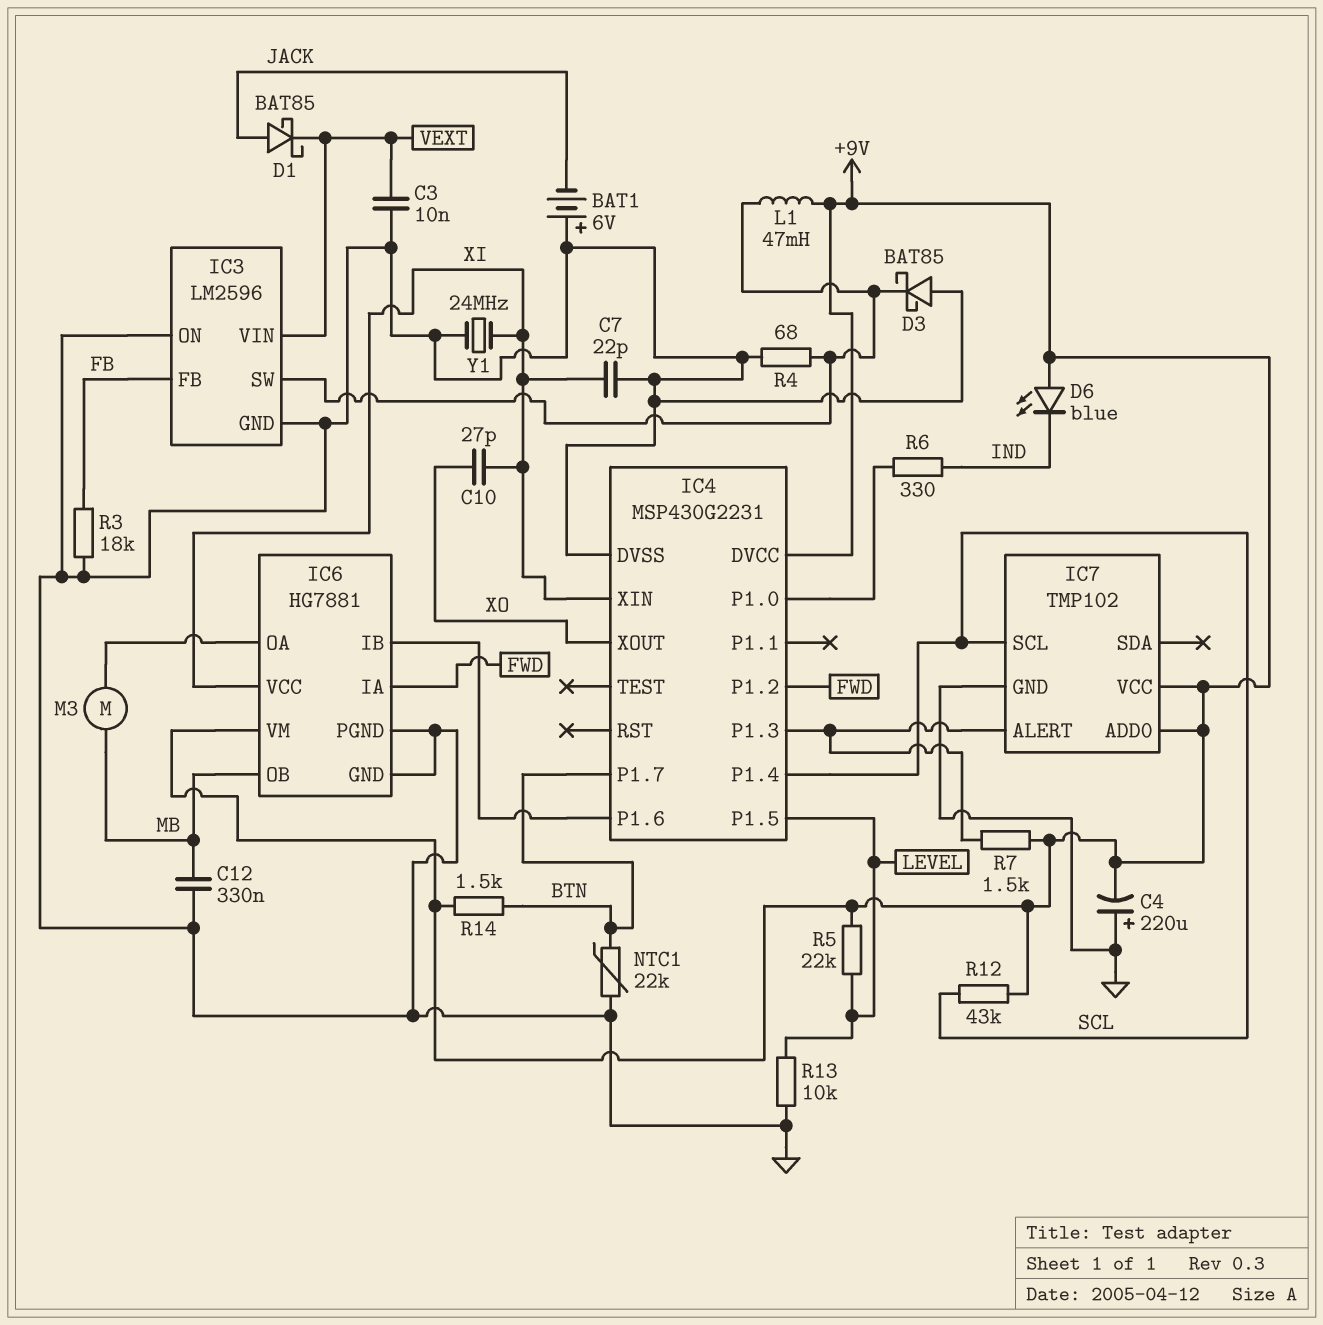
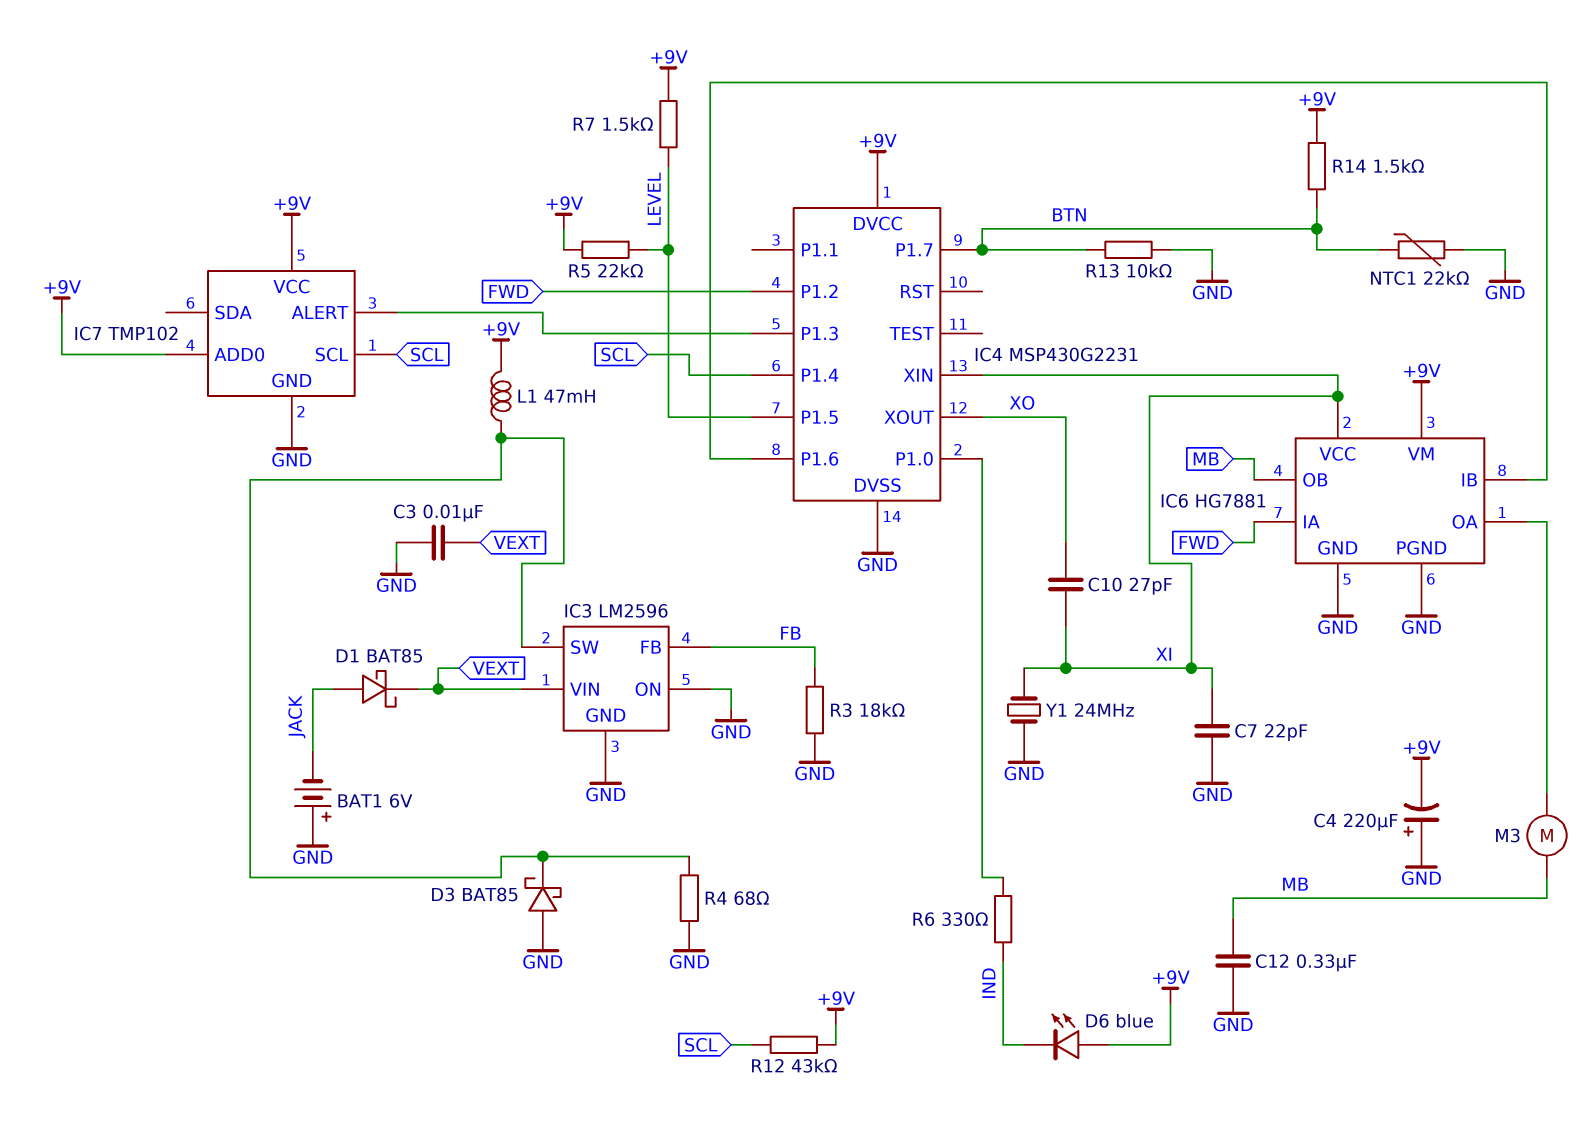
R7: 1.5k (+9V, IC4/P1.3) -> 1.5k (+9V, LEVEL)
R13: 10k (GND, LEVEL) -> 10k (BTN, GND)

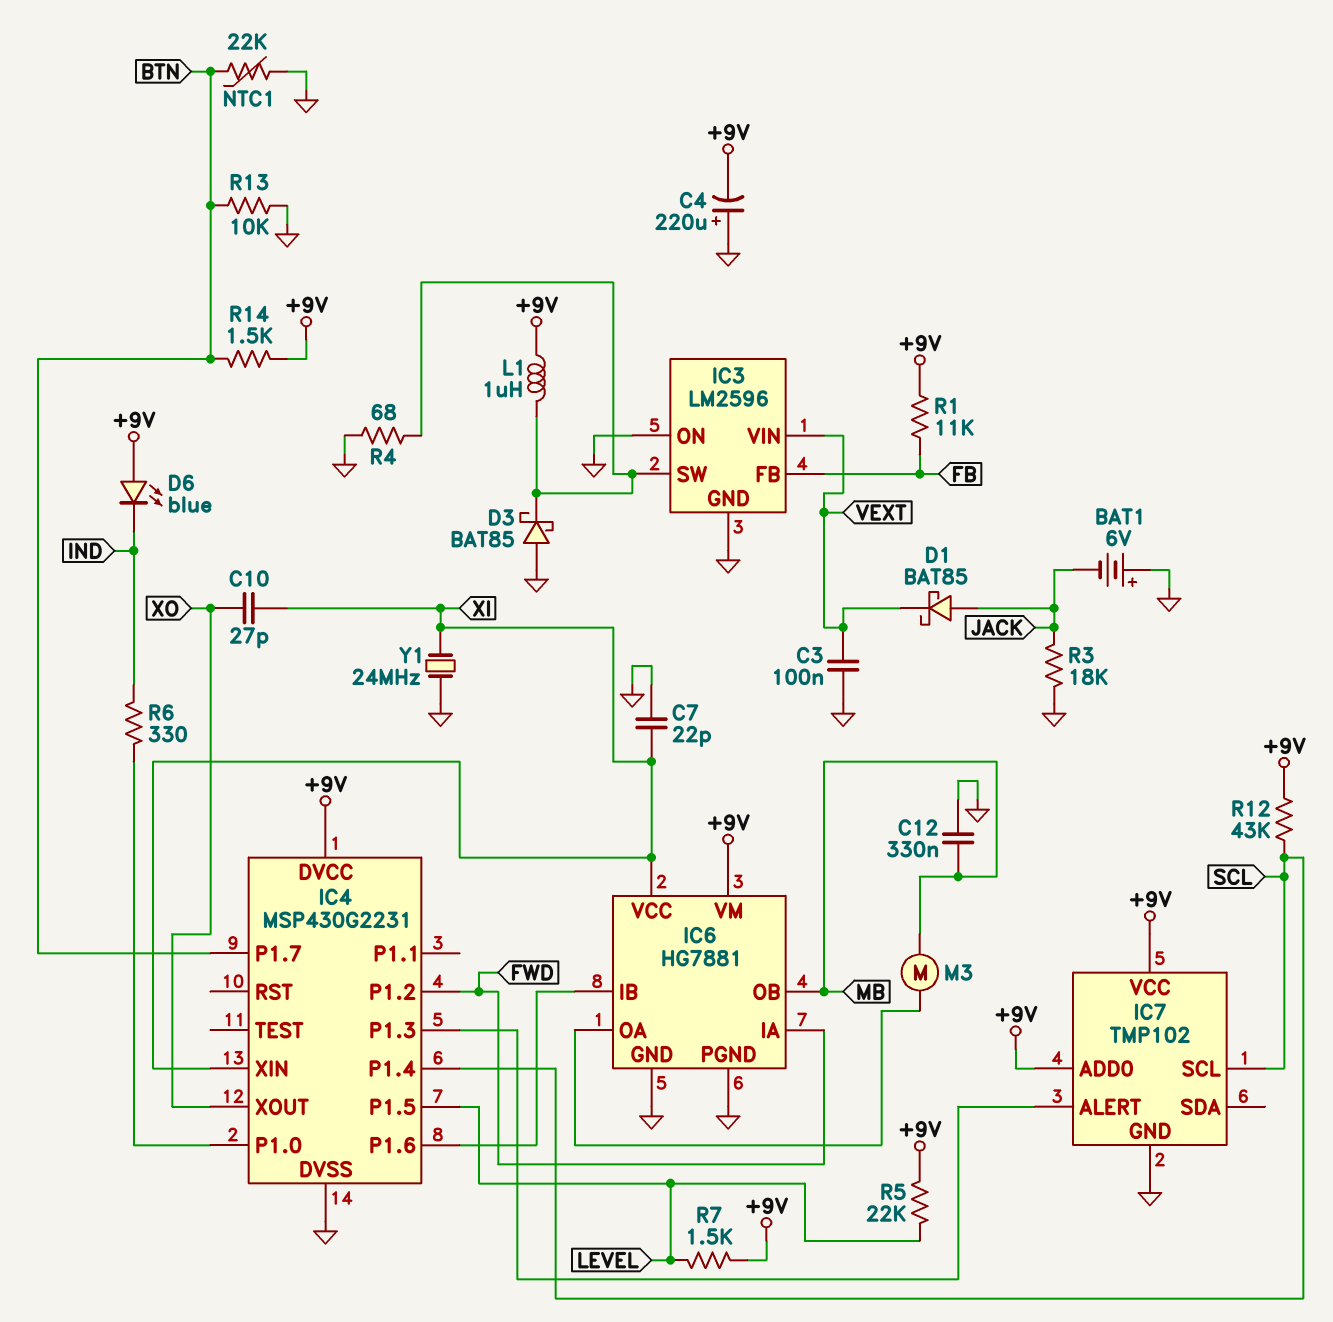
C3: 10nF (GND, VEXT) -> 100nF (GND, VEXT)
L1: 47mH (+9V, IC3/SW) -> 1uH (+9V, IC3/SW)
R1: none -> 11k (+9V, FB)
R3: 18k (FB, GND) -> 18k (GND, JACK)

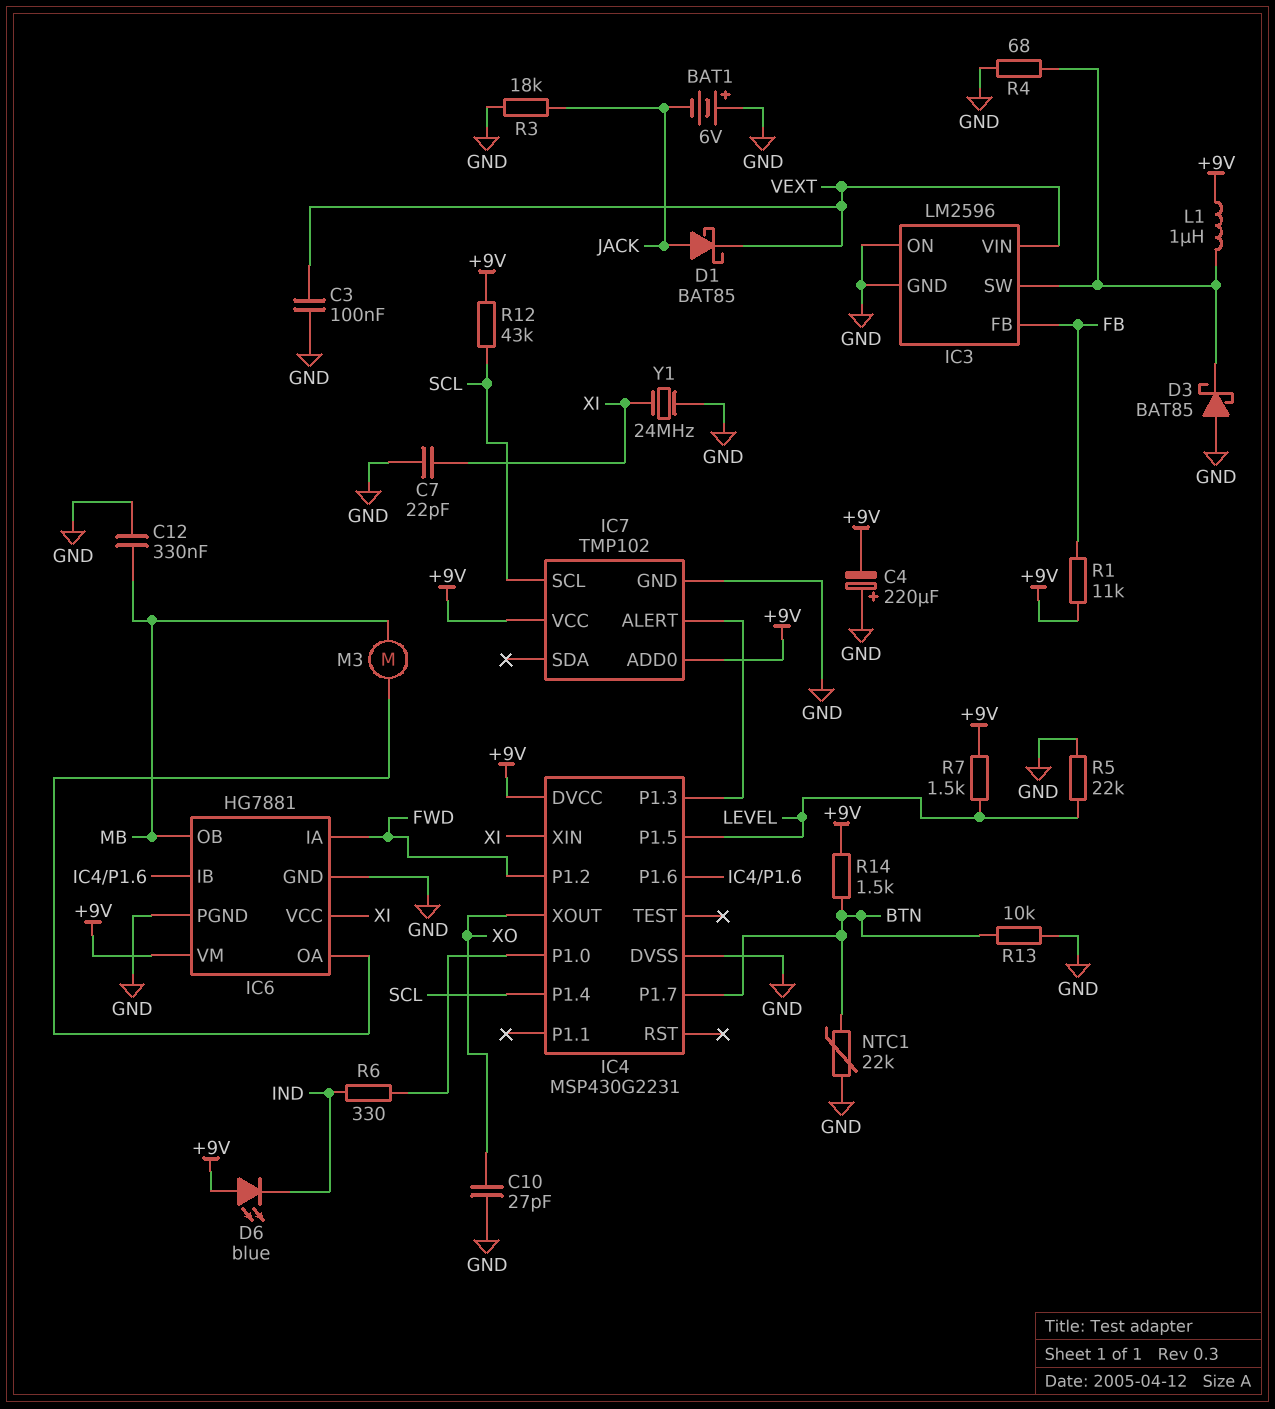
C10: 27pF (XI, XO) -> 27pF (GND, XO)
R5: 22k (+9V, LEVEL) -> 22k (GND, LEVEL)

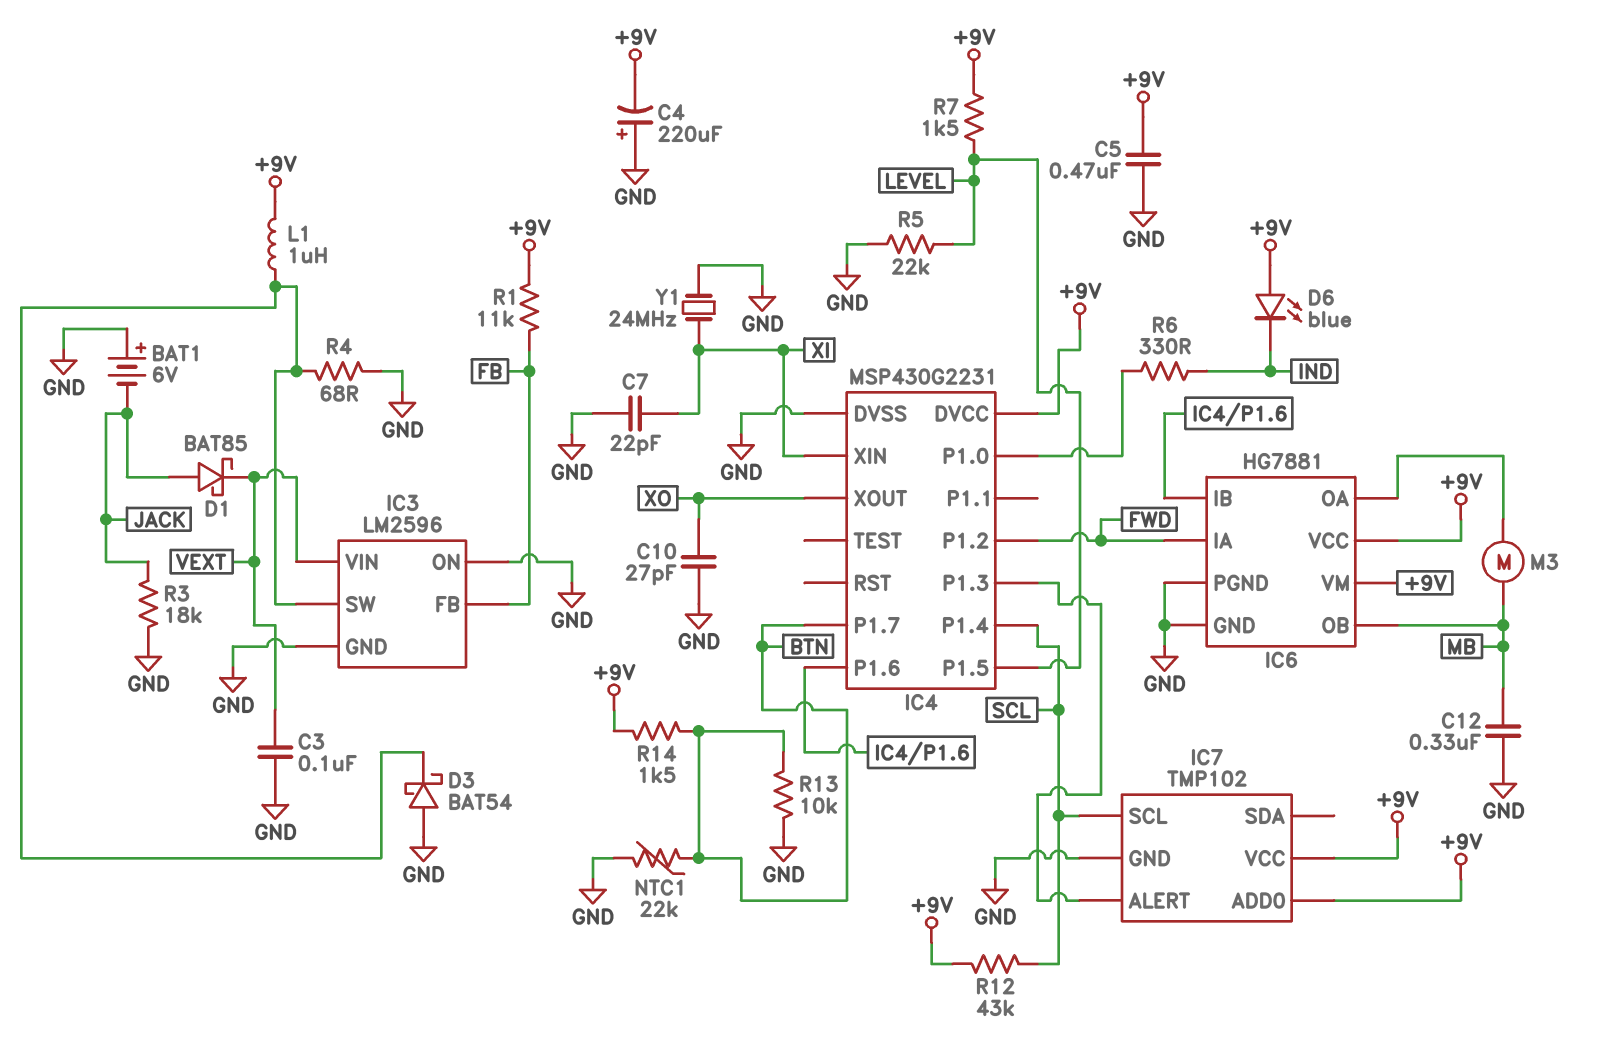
C5: none -> 470nF (+9V, GND)
D3: schottky BAT85 (A GND, K IC3/SW) -> schottky BAT54 (A GND, K IC3/SW)
IC6 pin VCC: XI -> +9V

